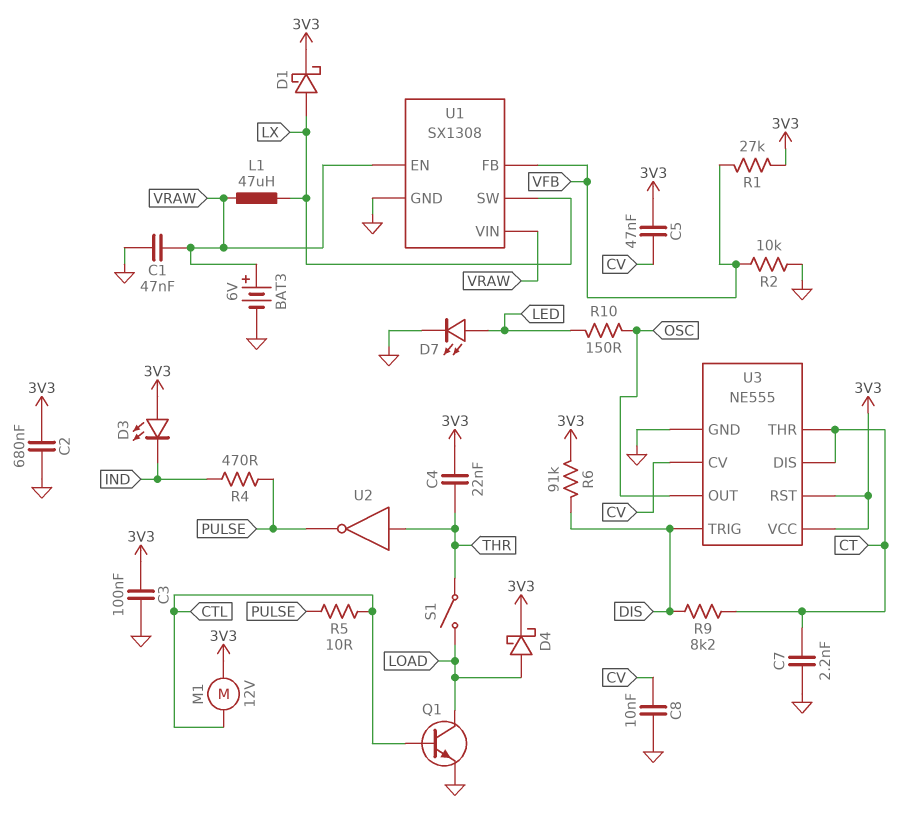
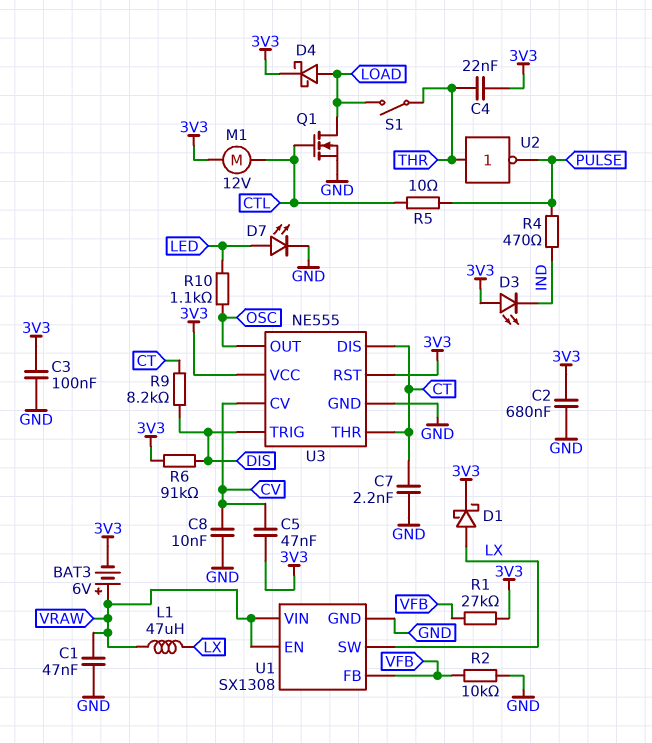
BAT3: 6V (plus VRAW, minus GND) -> 6V (plus VRAW, minus 3V3)
Q1: NPN (B CTL, C LOAD, E GND) -> NMOS (G CTL, D LOAD, S GND)
R10: 150 (LED, OSC) -> 1.1k (LED, OSC)

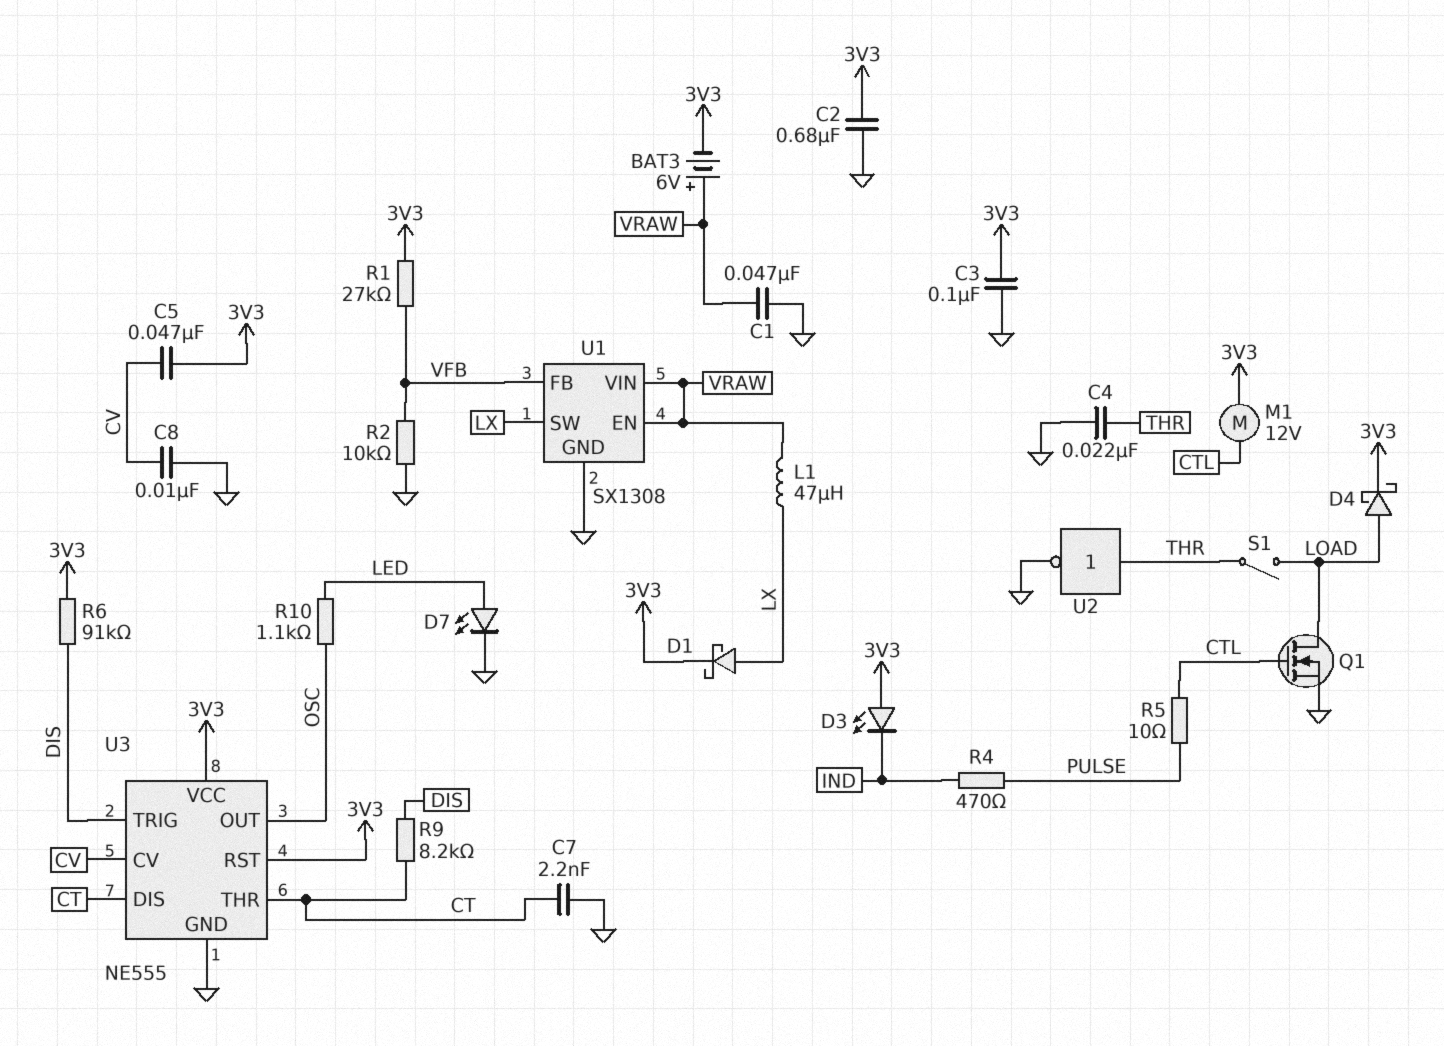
C4: 22nF (3V3, THR) -> 22nF (GND, THR)
U2: NOT (in THR, out PULSE) -> NOT (in THR, out GND)

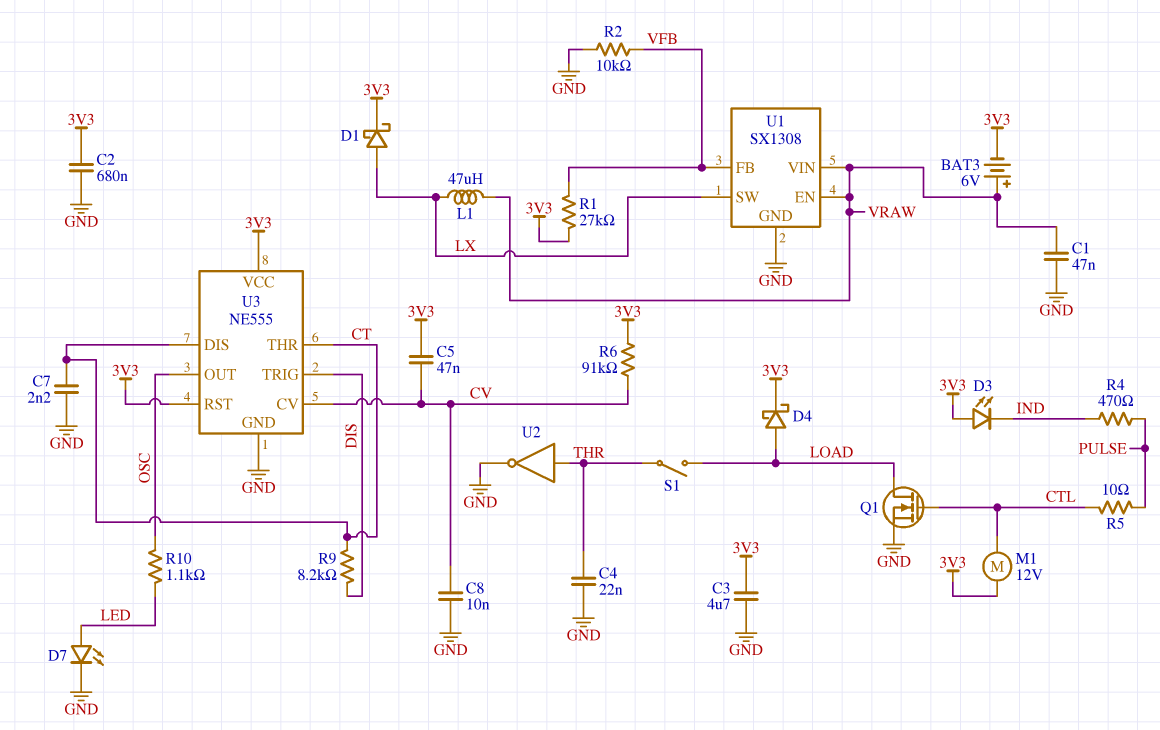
C3: 100nF (3V3, GND) -> 4.7uF (3V3, GND)
R6: 91k (3V3, DIS) -> 91k (3V3, CV)

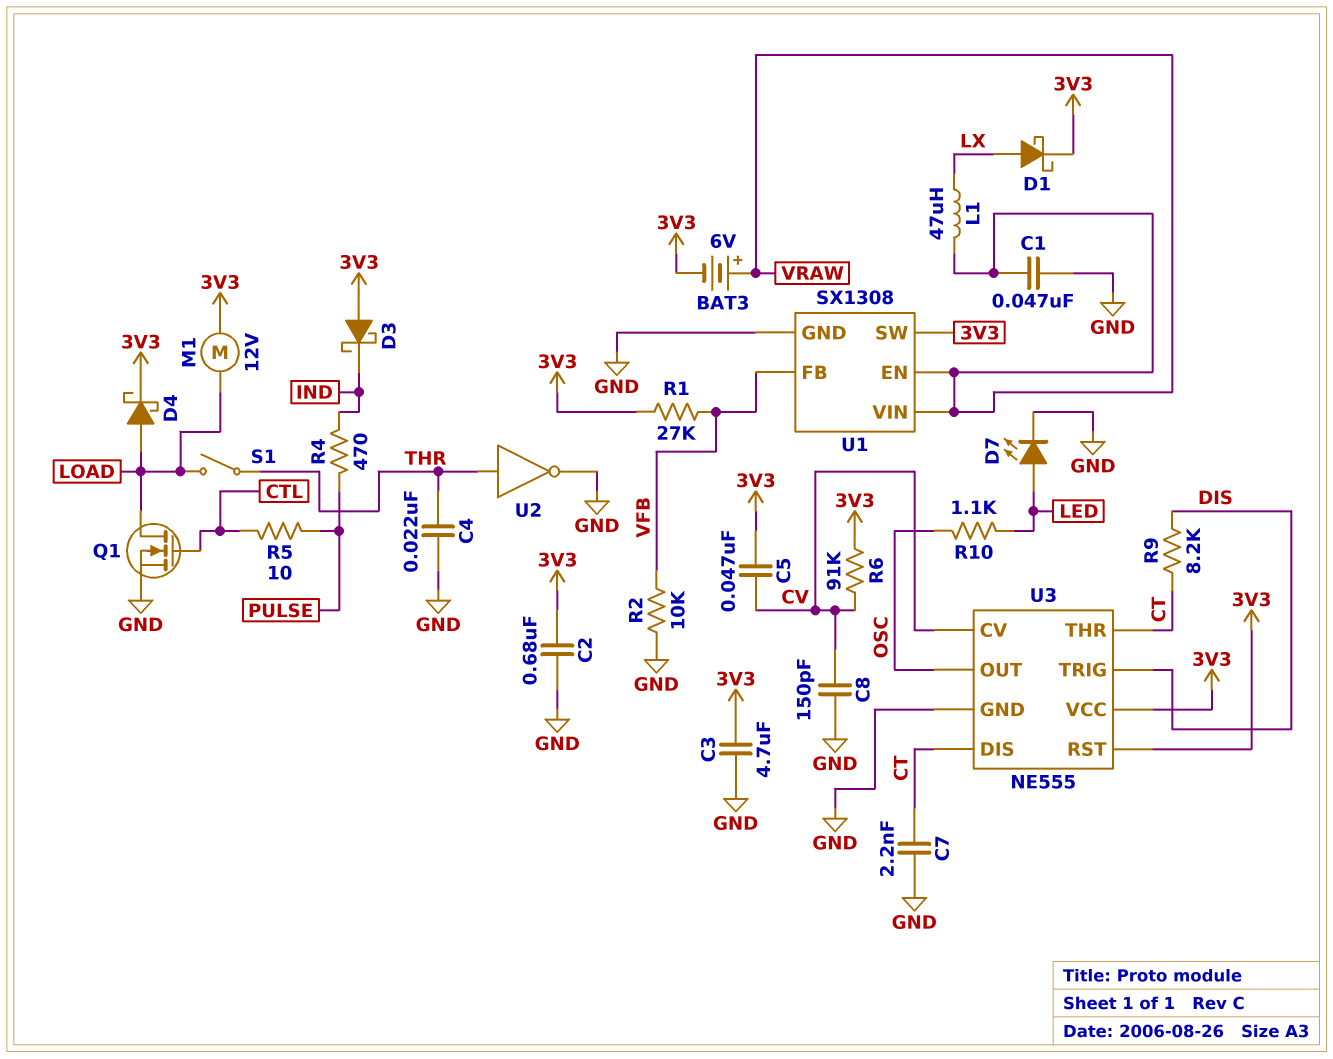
C8: 10nF (CV, GND) -> 150pF (CV, GND)
D3: LED (A 3V3, K IND) -> schottky (A 3V3, K IND)
M1: motor 12V (3V3, CTL) -> motor 12V (3V3, LOAD)
U1 pin SW: LX -> 3V3

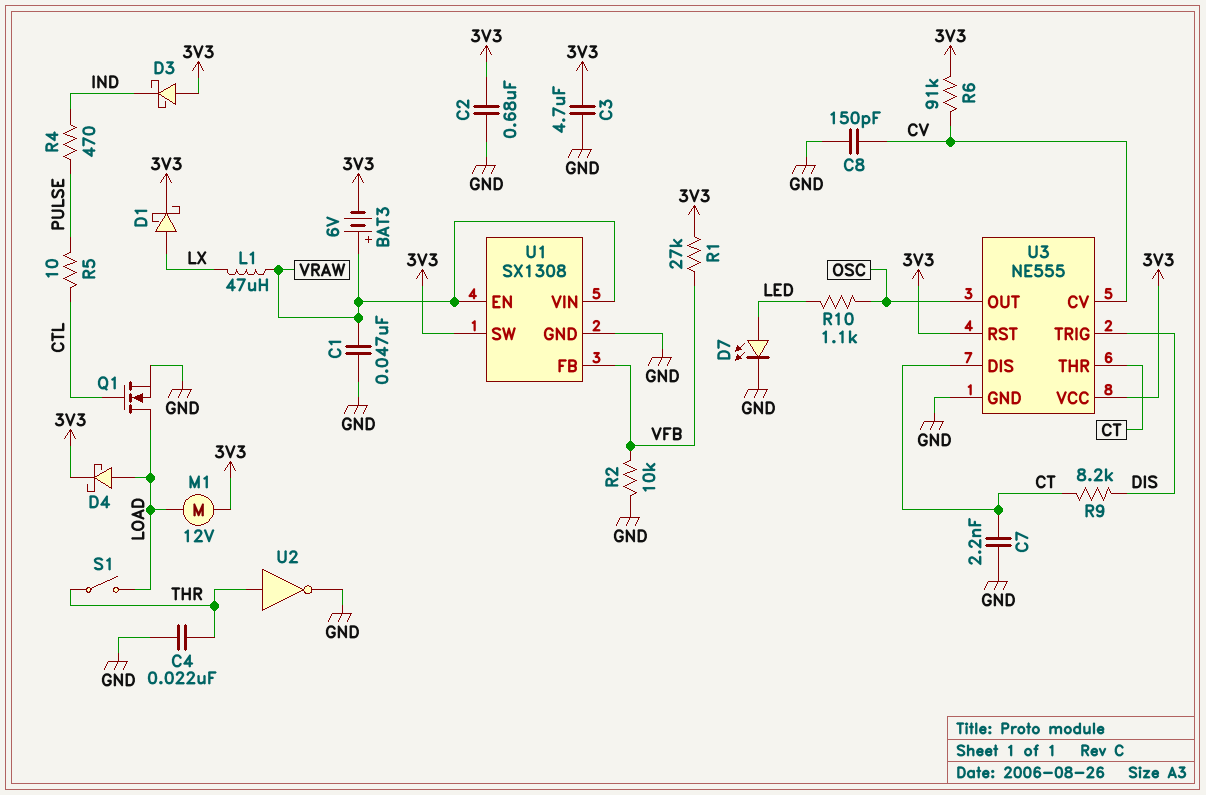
C5: 47nF (3V3, CV) -> none

